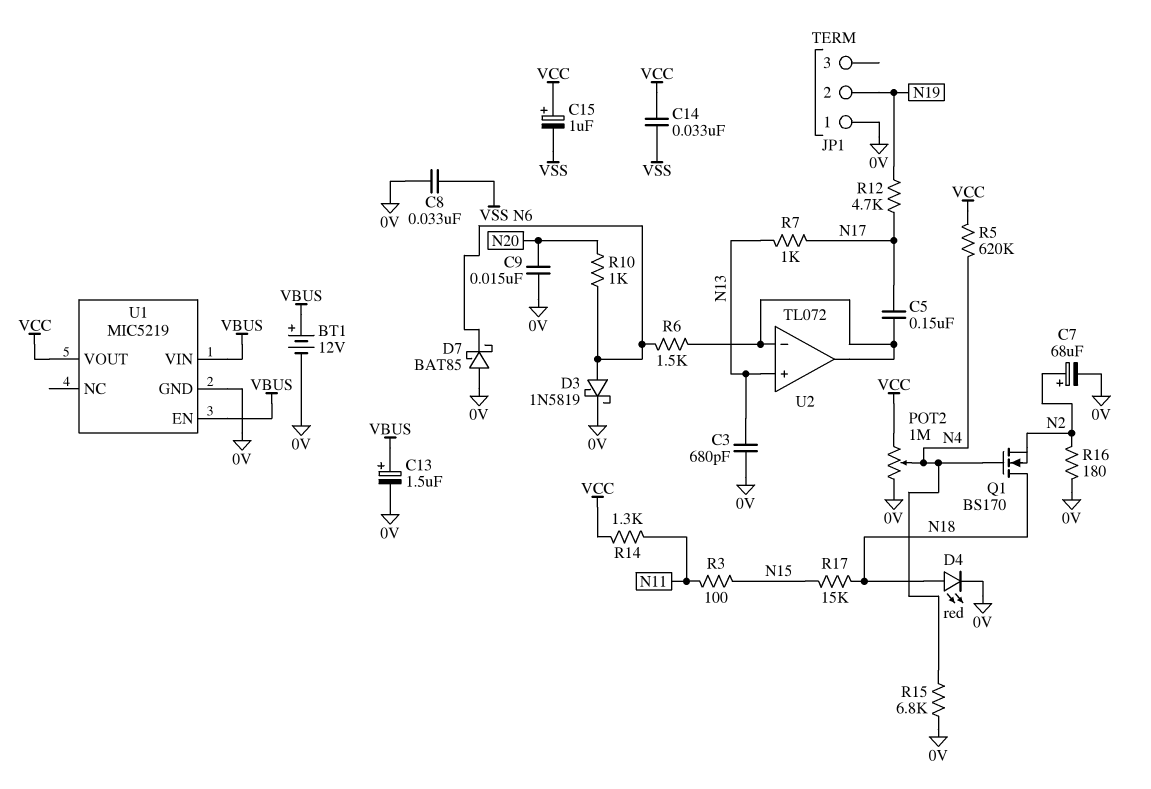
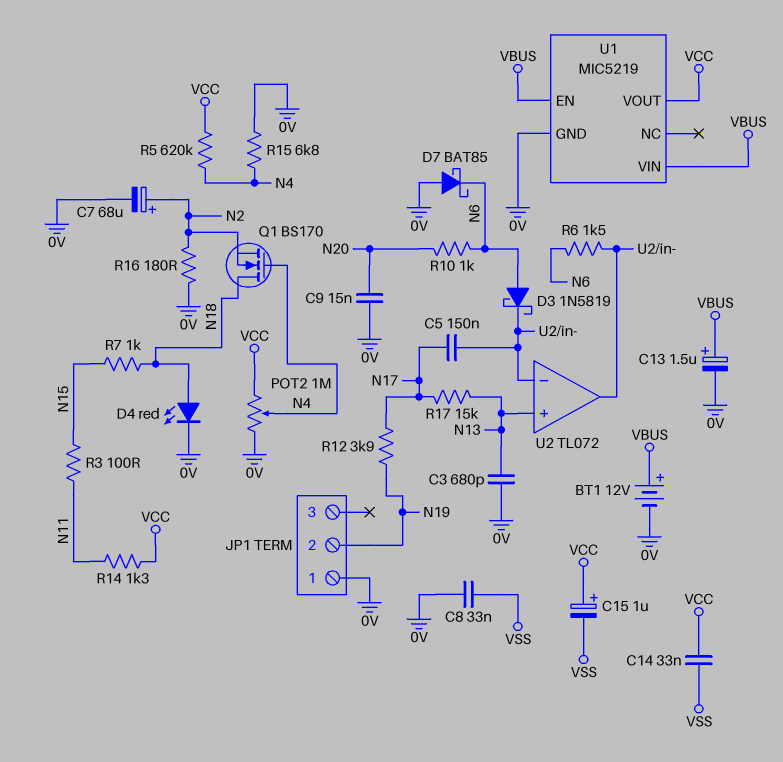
D3: schottky 1N5819 (A N6, K 0V) -> schottky 1N5819 (A N6, K U2/in-)
R7: 1k (N13, N17) -> 1k (N15, N18)
R12: 4.7k (N17, N19) -> 3.9k (N17, N19)
R17: 15k (N15, N18) -> 15k (N13, N17)

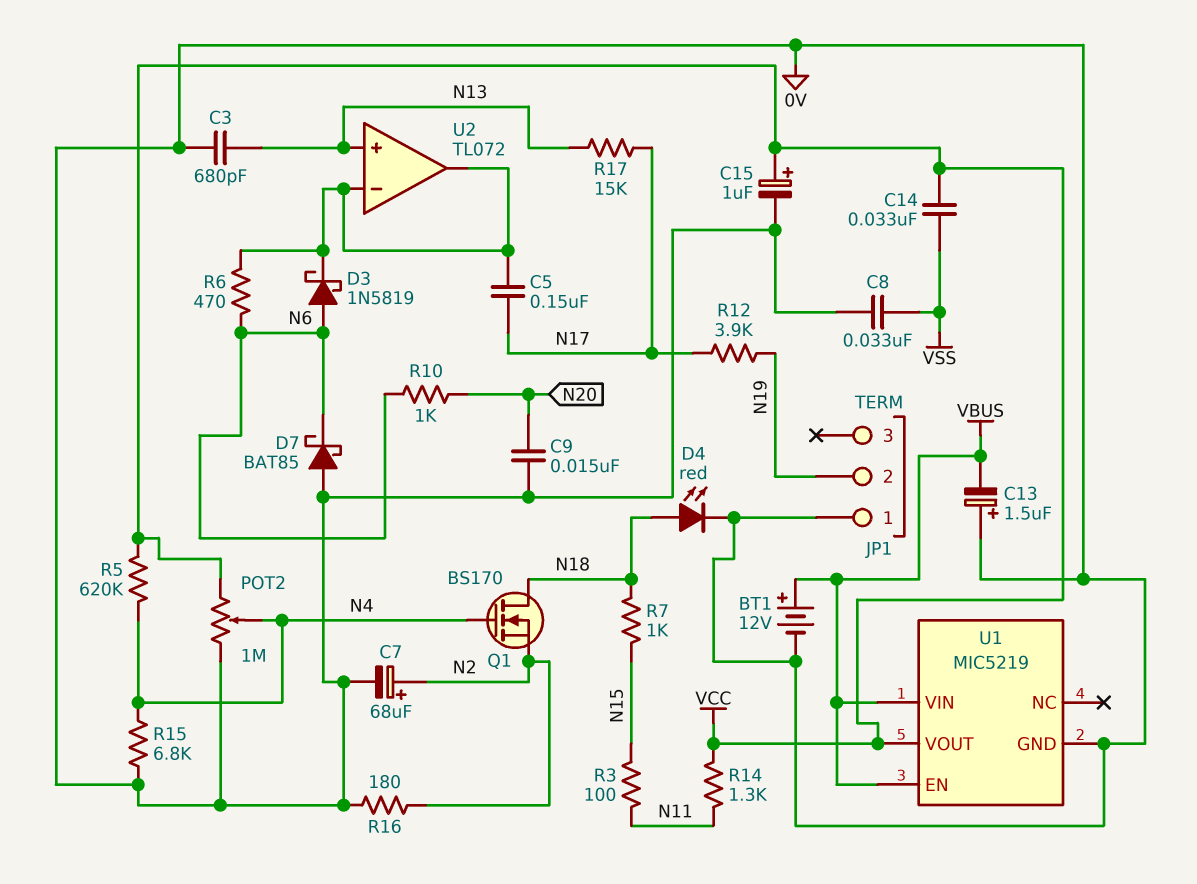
C13: 1.5uF (plus VBUS, minus 0V) -> 1.5uF (plus 0V, minus VBUS)
C15: 1uF (plus VCC, minus VSS) -> 1uF (plus VCC, minus 0V)
R6: 1.5k (N6, U2/in-) -> 470 (N6, U2/in-)

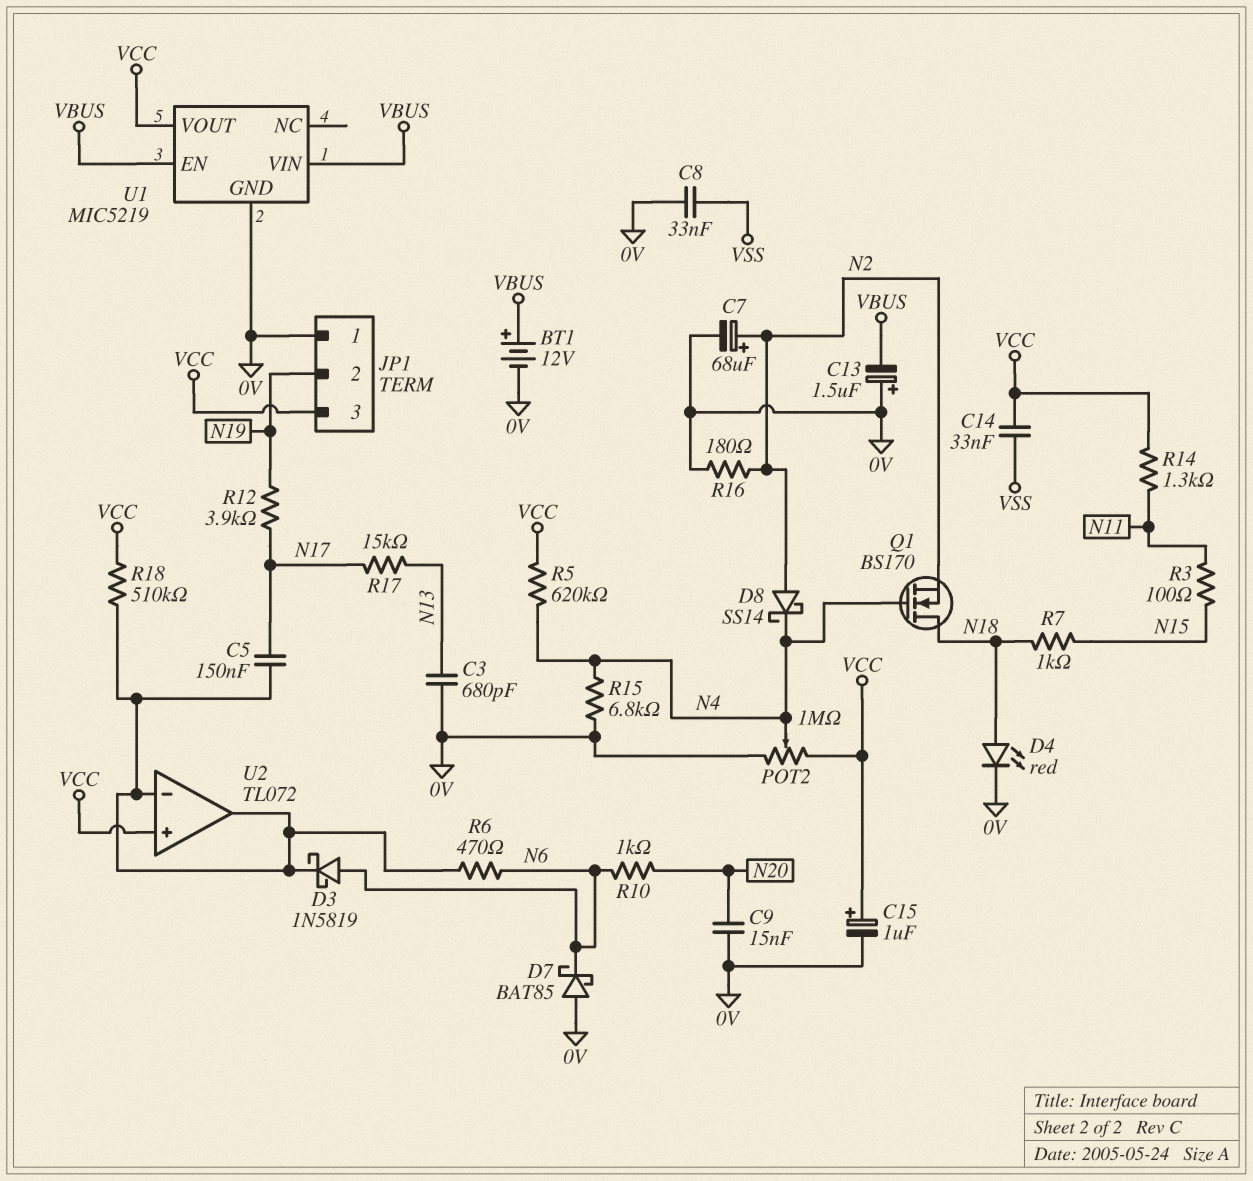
D8: none -> schottky SS14 (A N2, K N4)
JP1 pin 3: none -> VCC
R18: none -> 510k (U2/in-, VCC)
U2 pin in+: N13 -> VCC

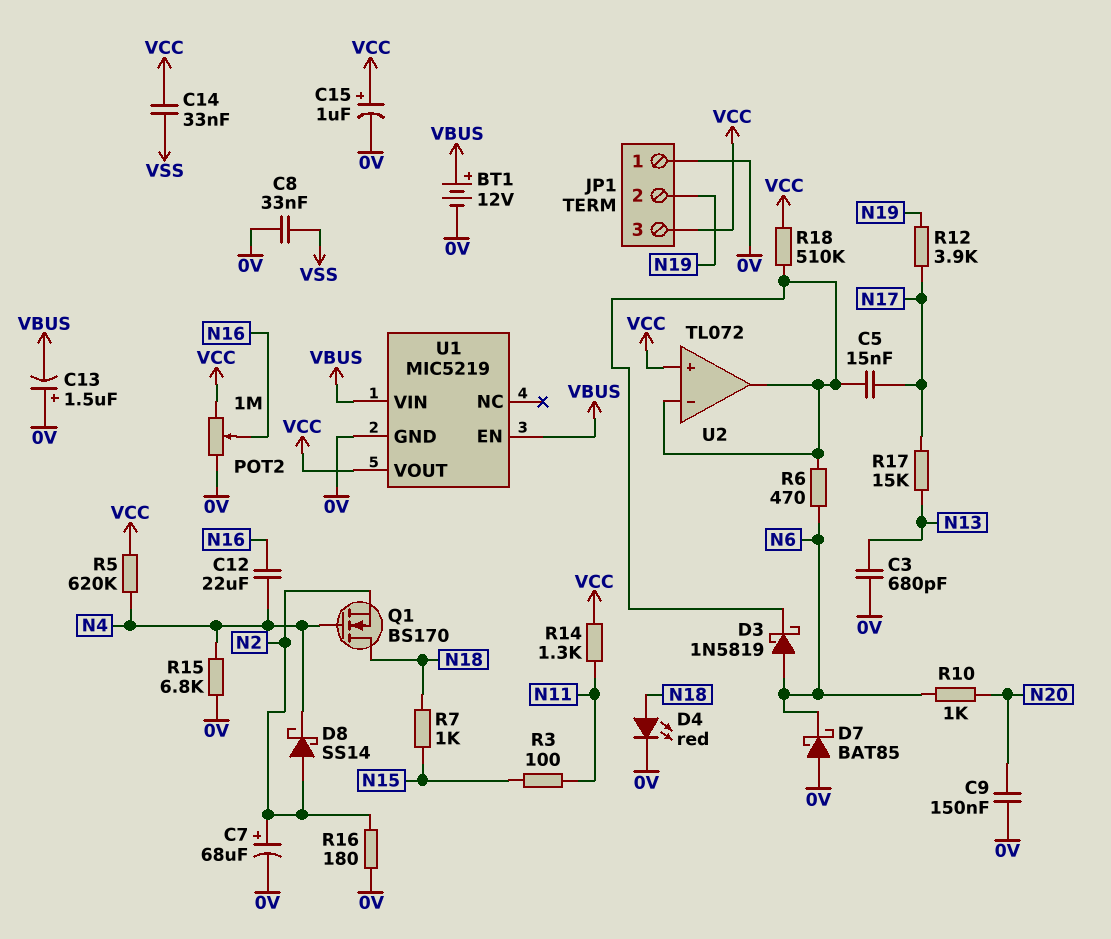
C5: 150nF (N17, U2/in-) -> 15nF (N17, U2/in-)
C9: 15nF (0V, N20) -> 150nF (0V, N20)
C12: none -> 22uF (N4, N16)
POT2: 1M (0V, VCC, wiper N4) -> 1M (0V, VCC, wiper N16)

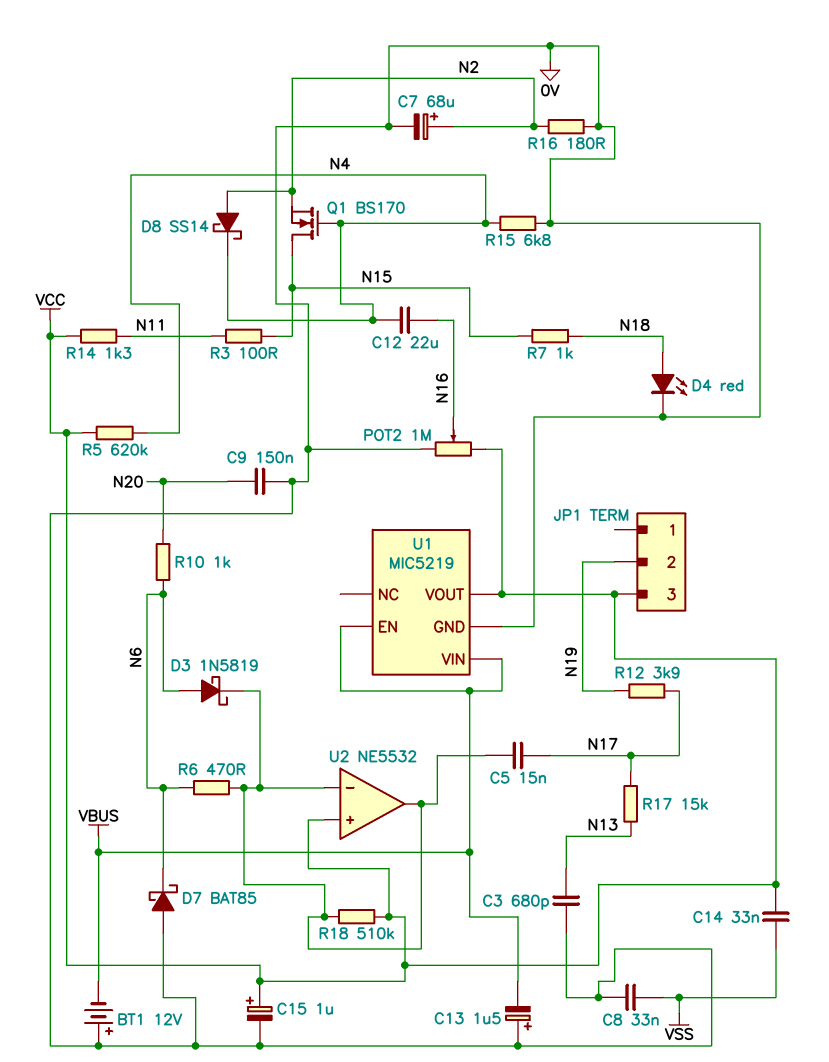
BT1: 12V (plus VBUS, minus 0V) -> 12V (plus 0V, minus VBUS)
JP1 pin 1: 0V -> none
Q1: NMOS BS170 (G N4, D N18, S N2) -> NMOS BS170 (G N4, D N15, S N2)
U2: TL072 -> NE5532

